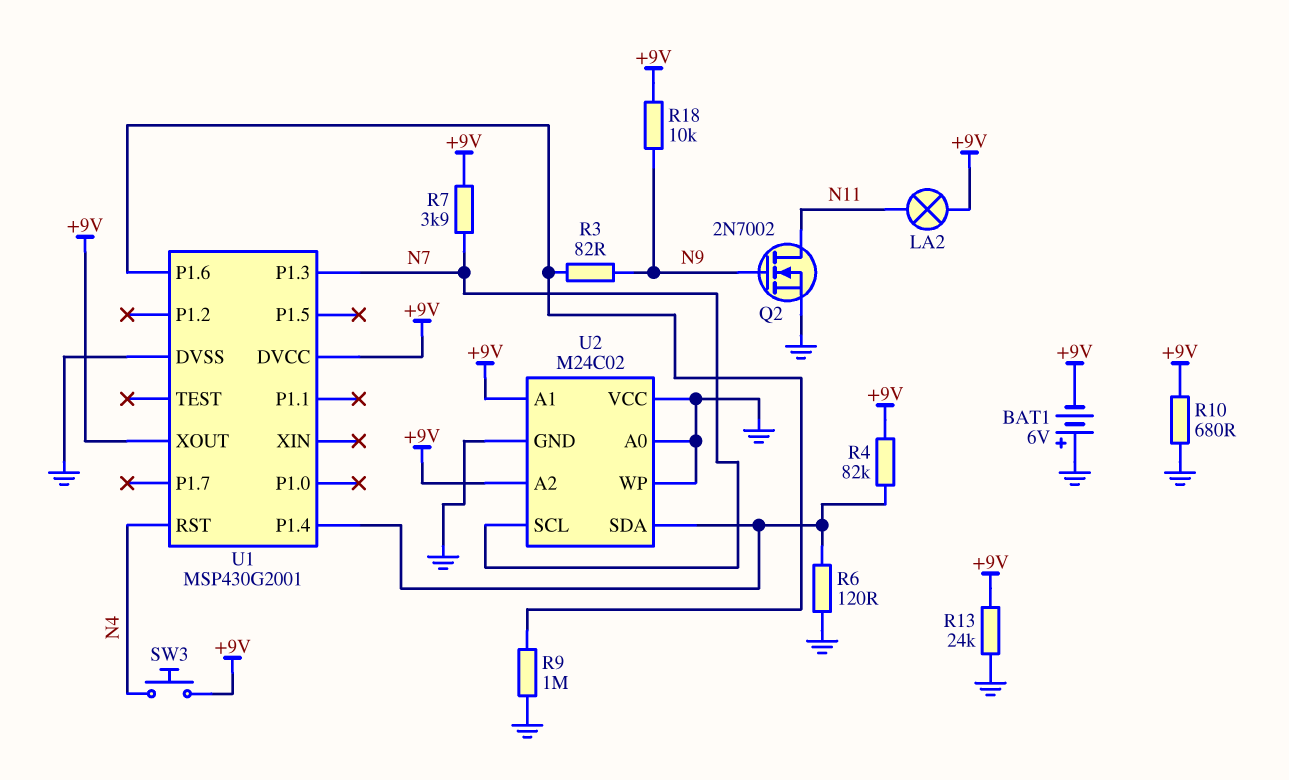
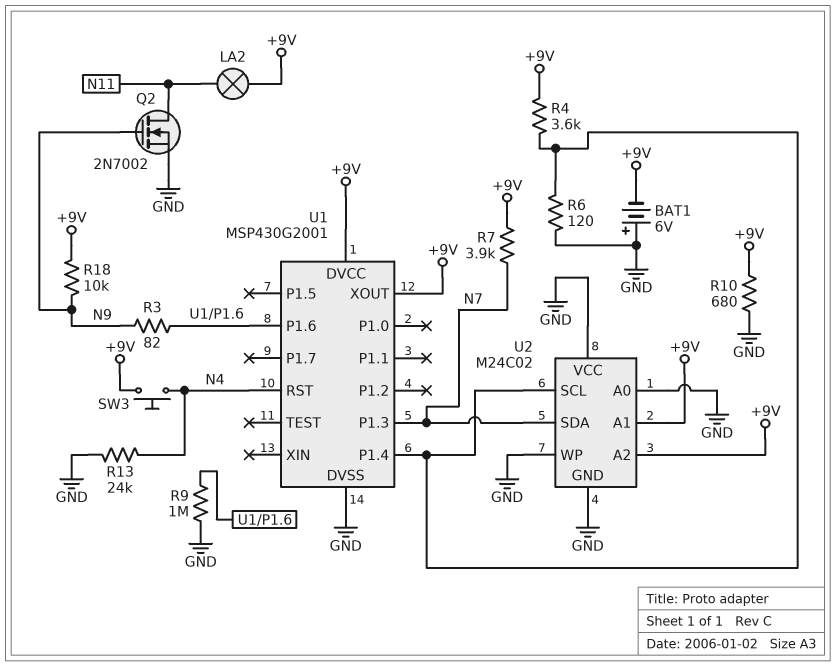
R4: 82k (+9V, U1/P1.4) -> 3.6k (+9V, U1/P1.4)
R13: 24k (+9V, GND) -> 24k (GND, N4)
U2 pin SCL: N7 -> U1/P1.4
U2 pin SDA: U1/P1.4 -> N7

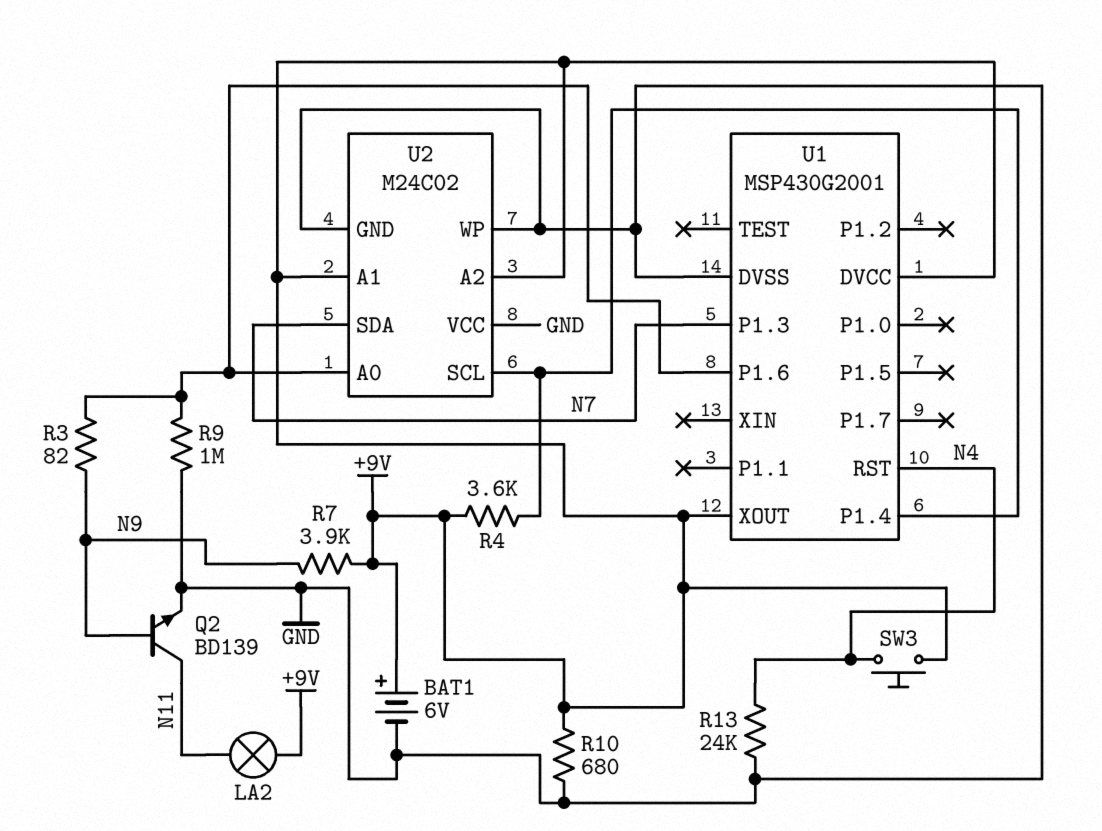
BAT1: 6V (plus GND, minus +9V) -> 6V (plus +9V, minus GND)
Q2: NMOS 2N7002 (G N9, D N11, S GND) -> NPN BD139 (B N9, C N11, E GND)
R6: 120 (GND, U1/P1.4) -> none
R7: 3.9k (+9V, N7) -> 3.9k (+9V, N9)
R18: 10k (+9V, N9) -> none
U2 pin A0: GND -> U1/P1.6

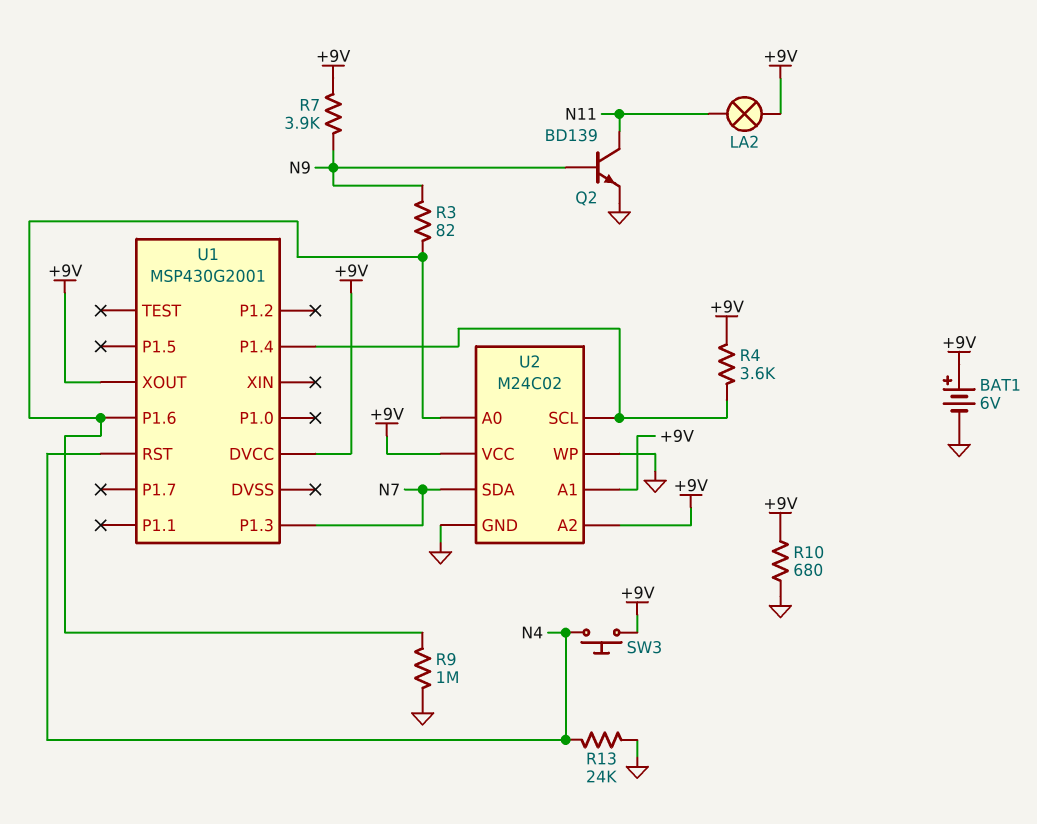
U1 pin DVSS: GND -> none
U2 pin VCC: GND -> +9V

